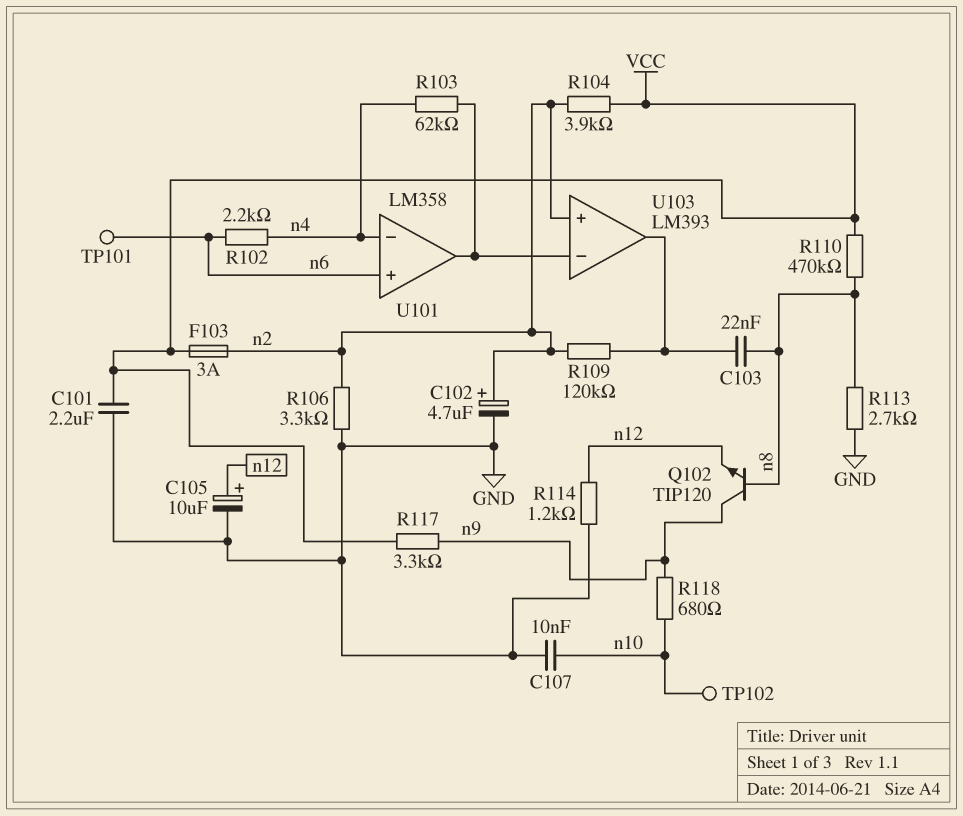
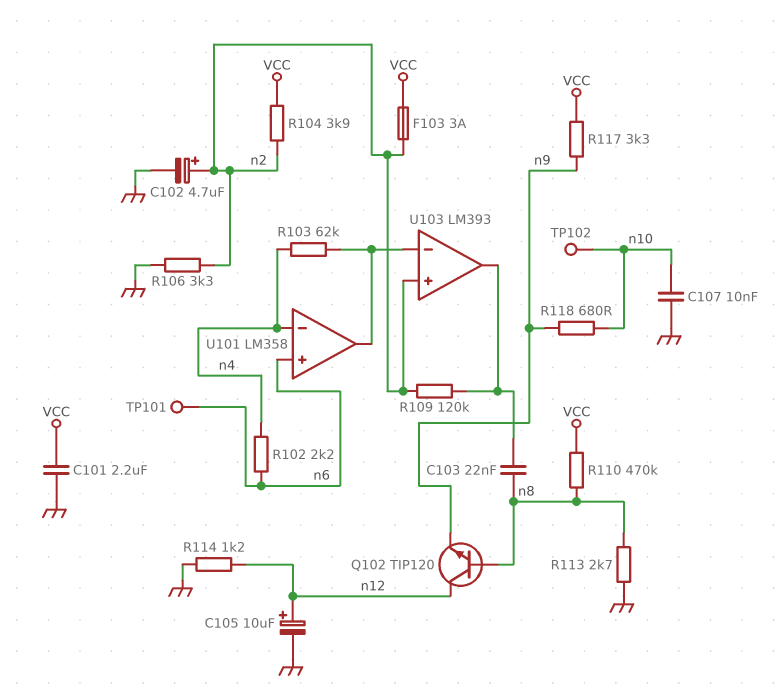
Q102: NPN TIP120 (B n8, C n9, E n12) -> NPN TIP120 (B n8, C n12, E n9)

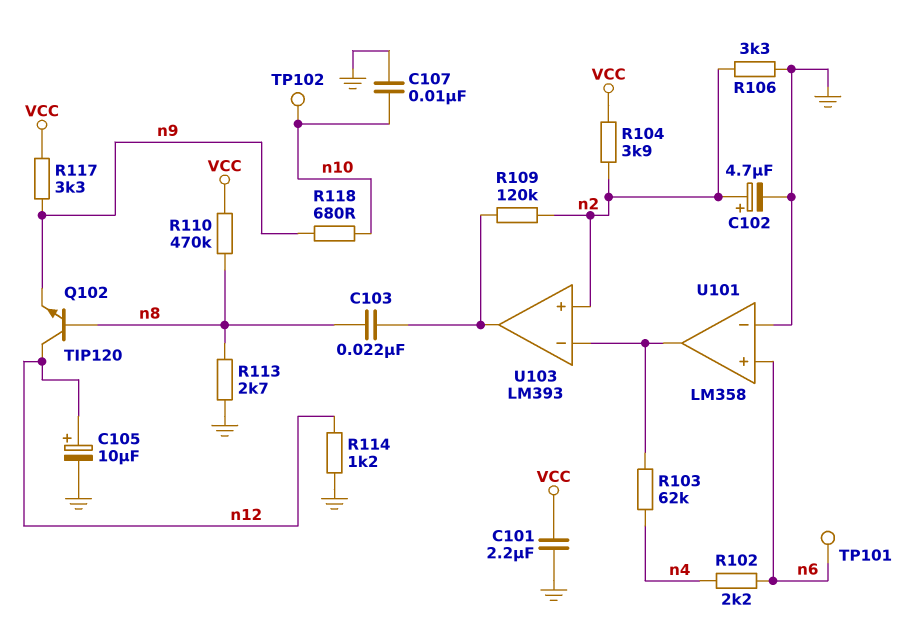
F103: 3A (VCC, n2) -> none
U101 pin in-: n4 -> GND

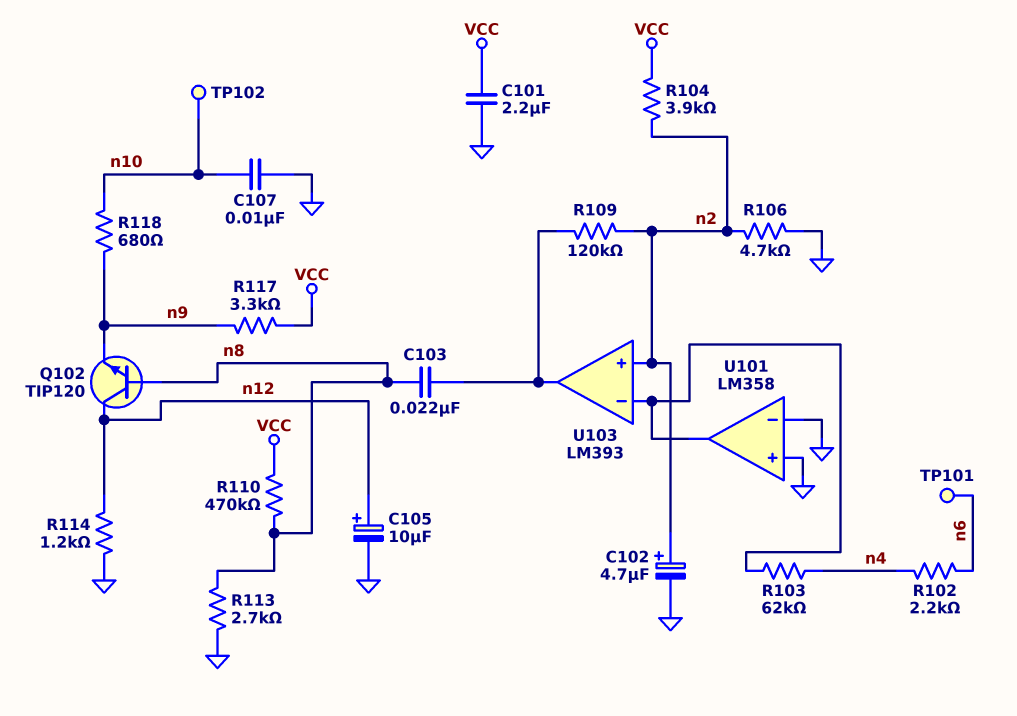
R106: 3.3k (GND, n2) -> 4.7k (GND, n2)
U101 pin in+: n6 -> GND

